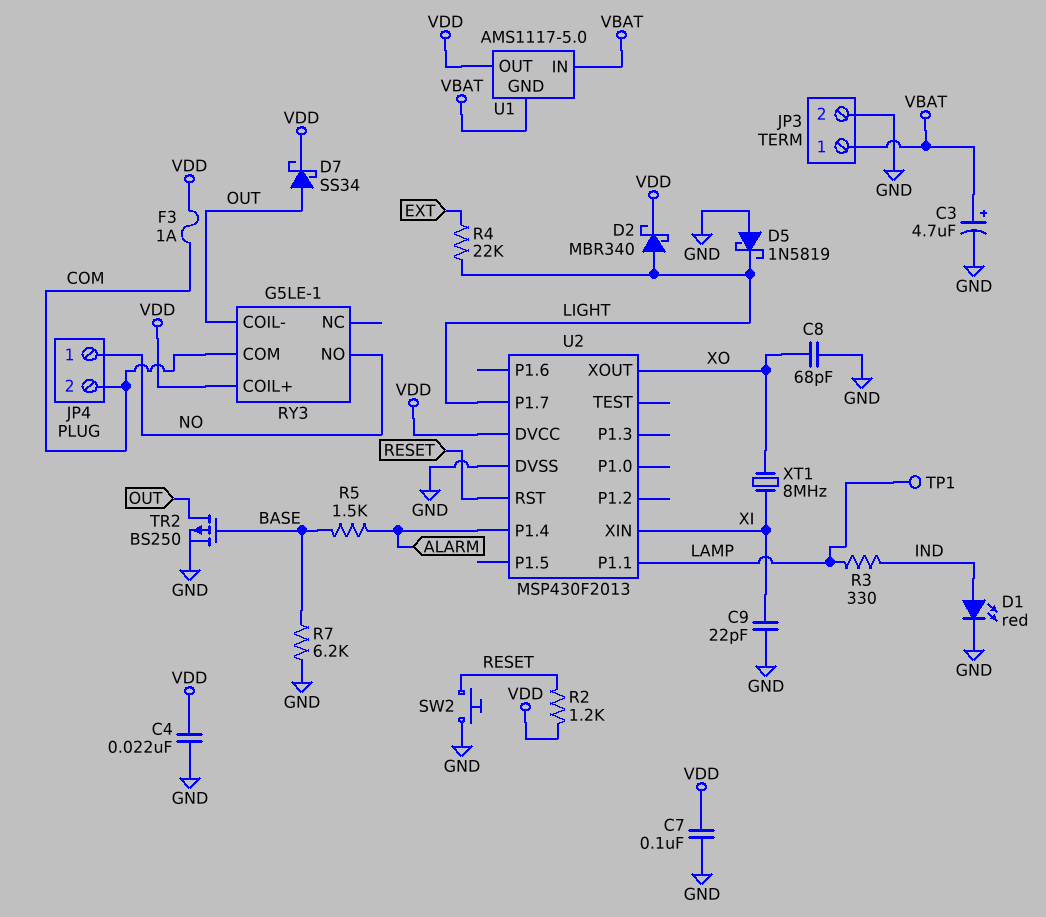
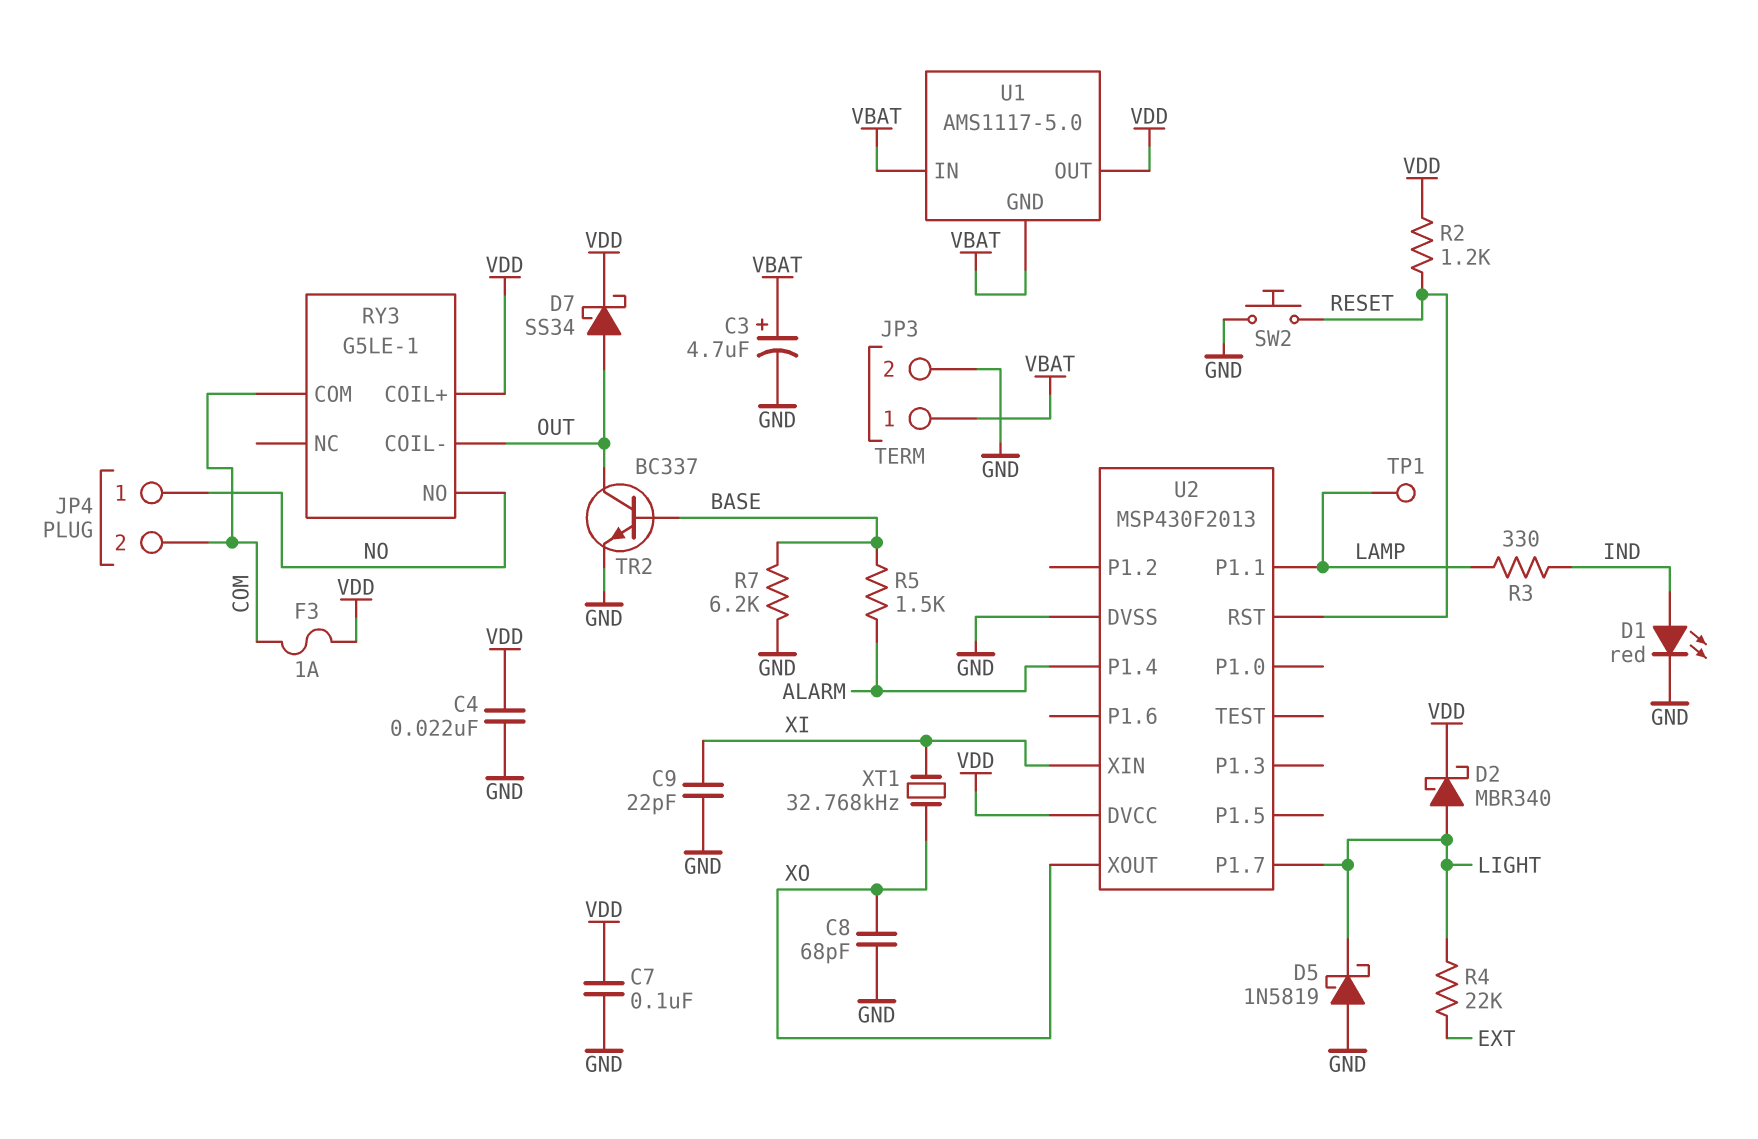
TR2: PMOS BS250 (G BASE, D OUT, S GND) -> NPN BC337 (B BASE, C OUT, E GND)
XT1: 8MHz (XI, XO) -> 32.768kHz (XI, XO)

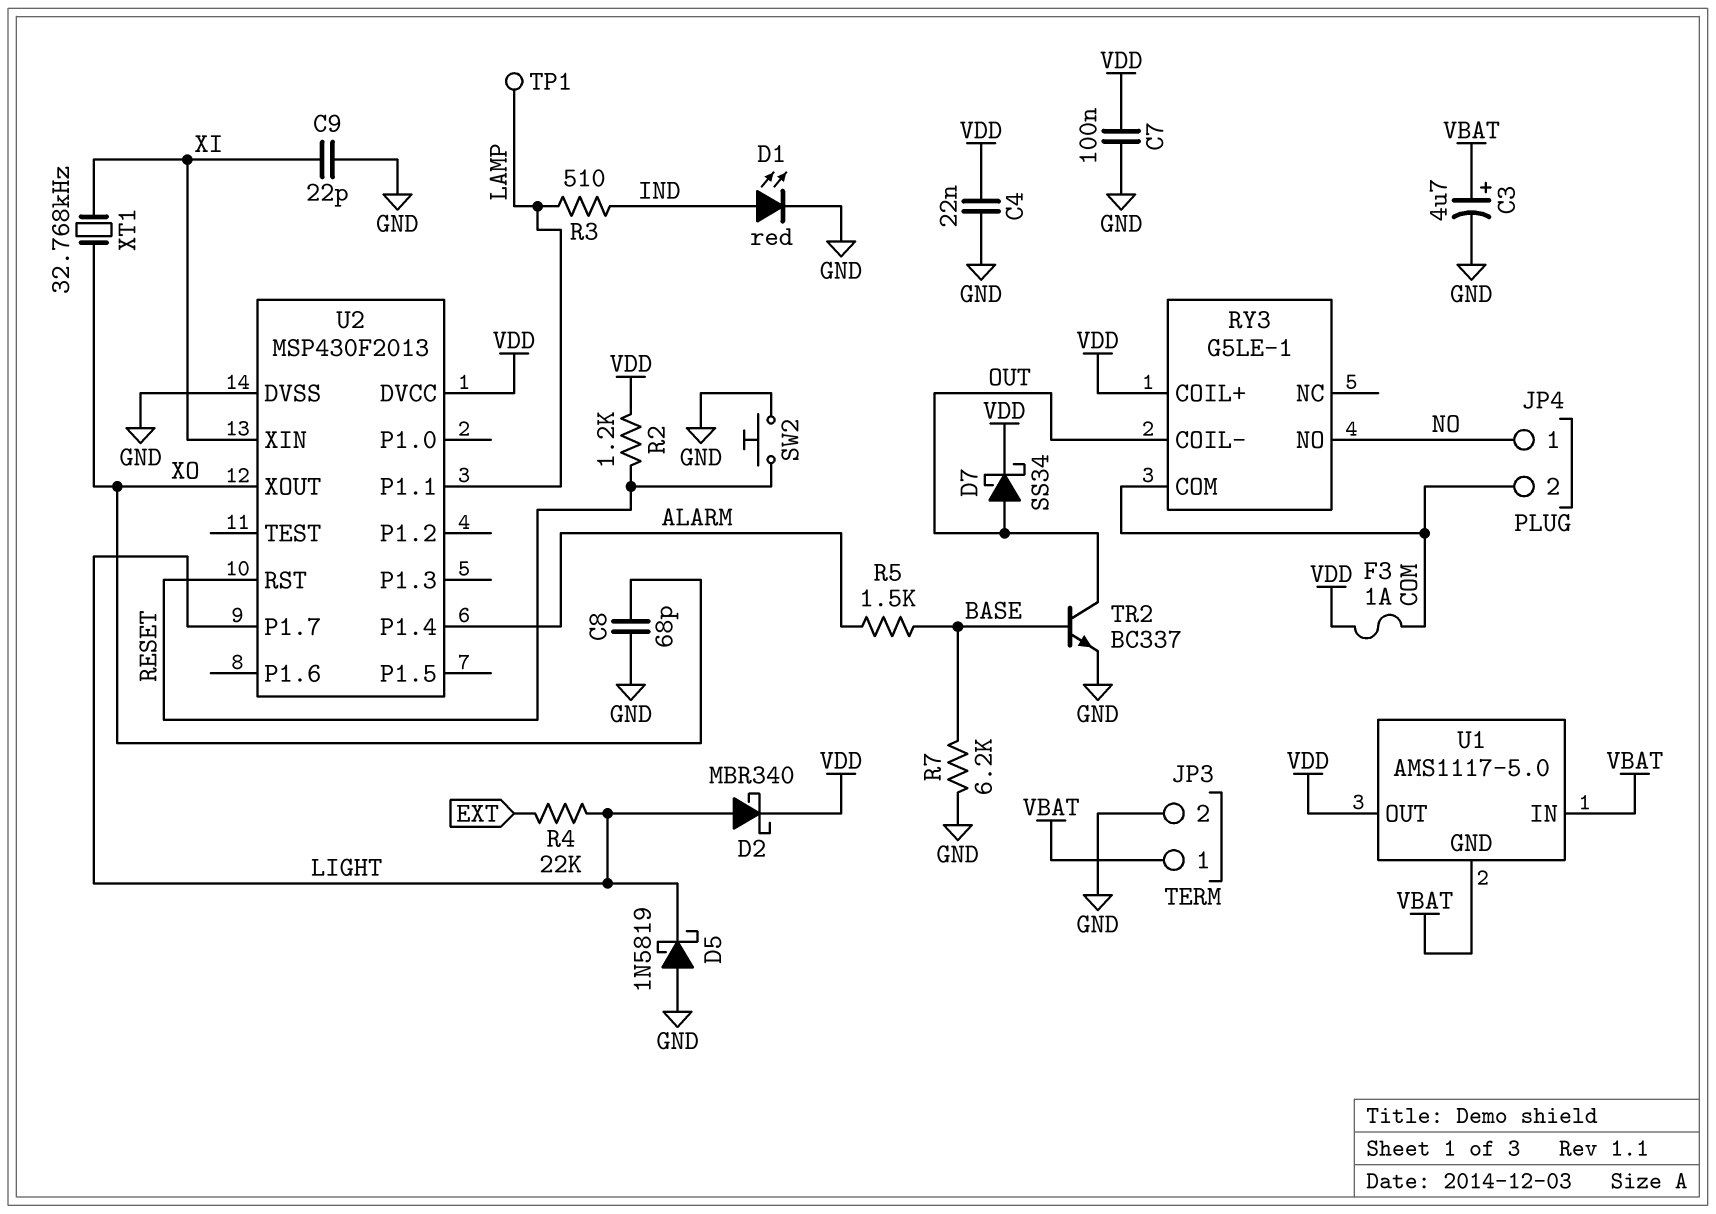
R3: 330 (IND, LAMP) -> 510 (IND, LAMP)

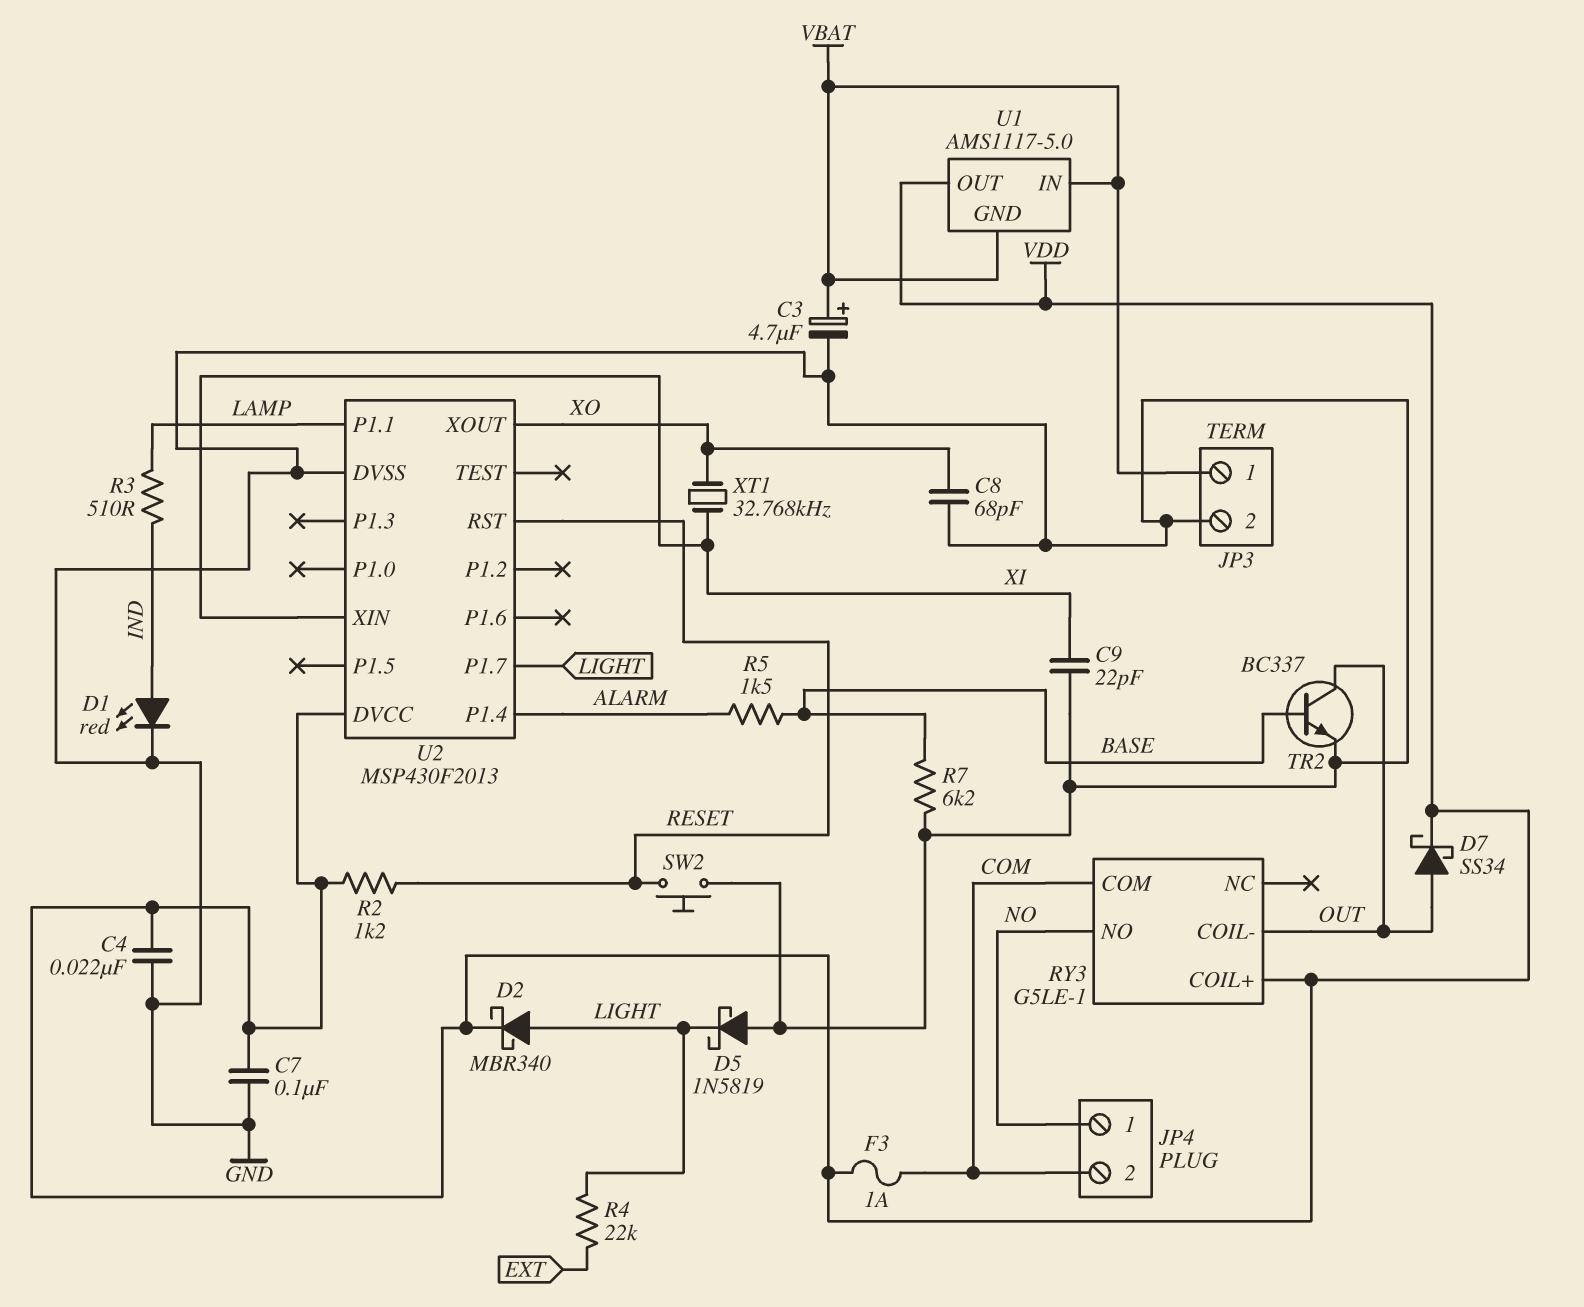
TP1: test point (LAMP) -> none

